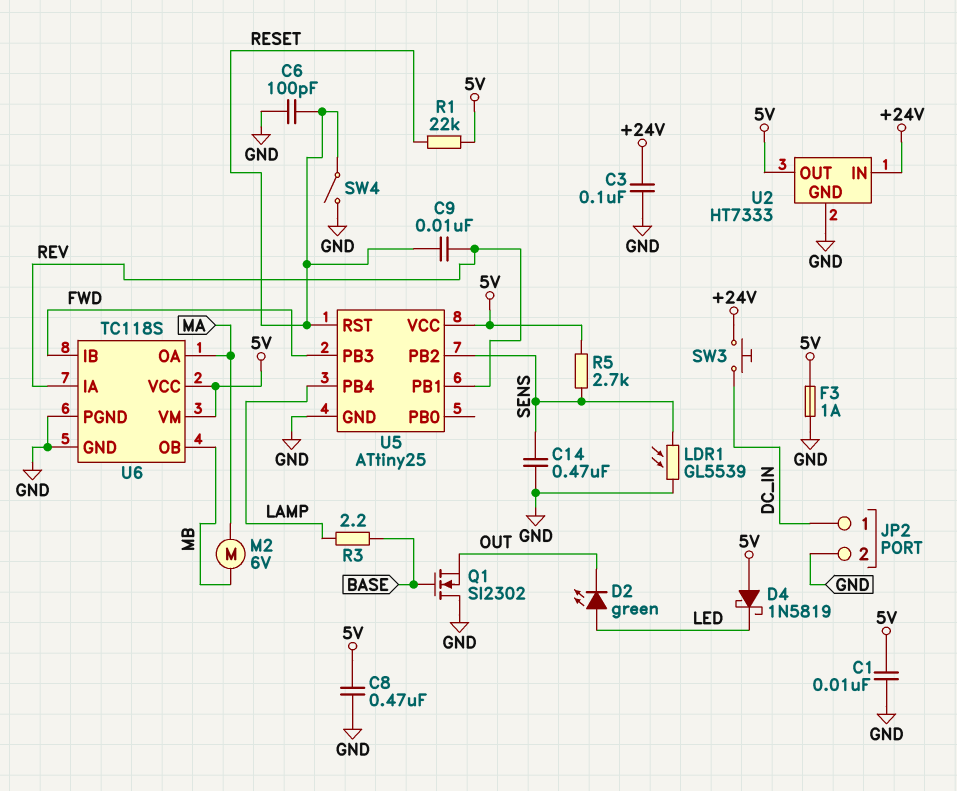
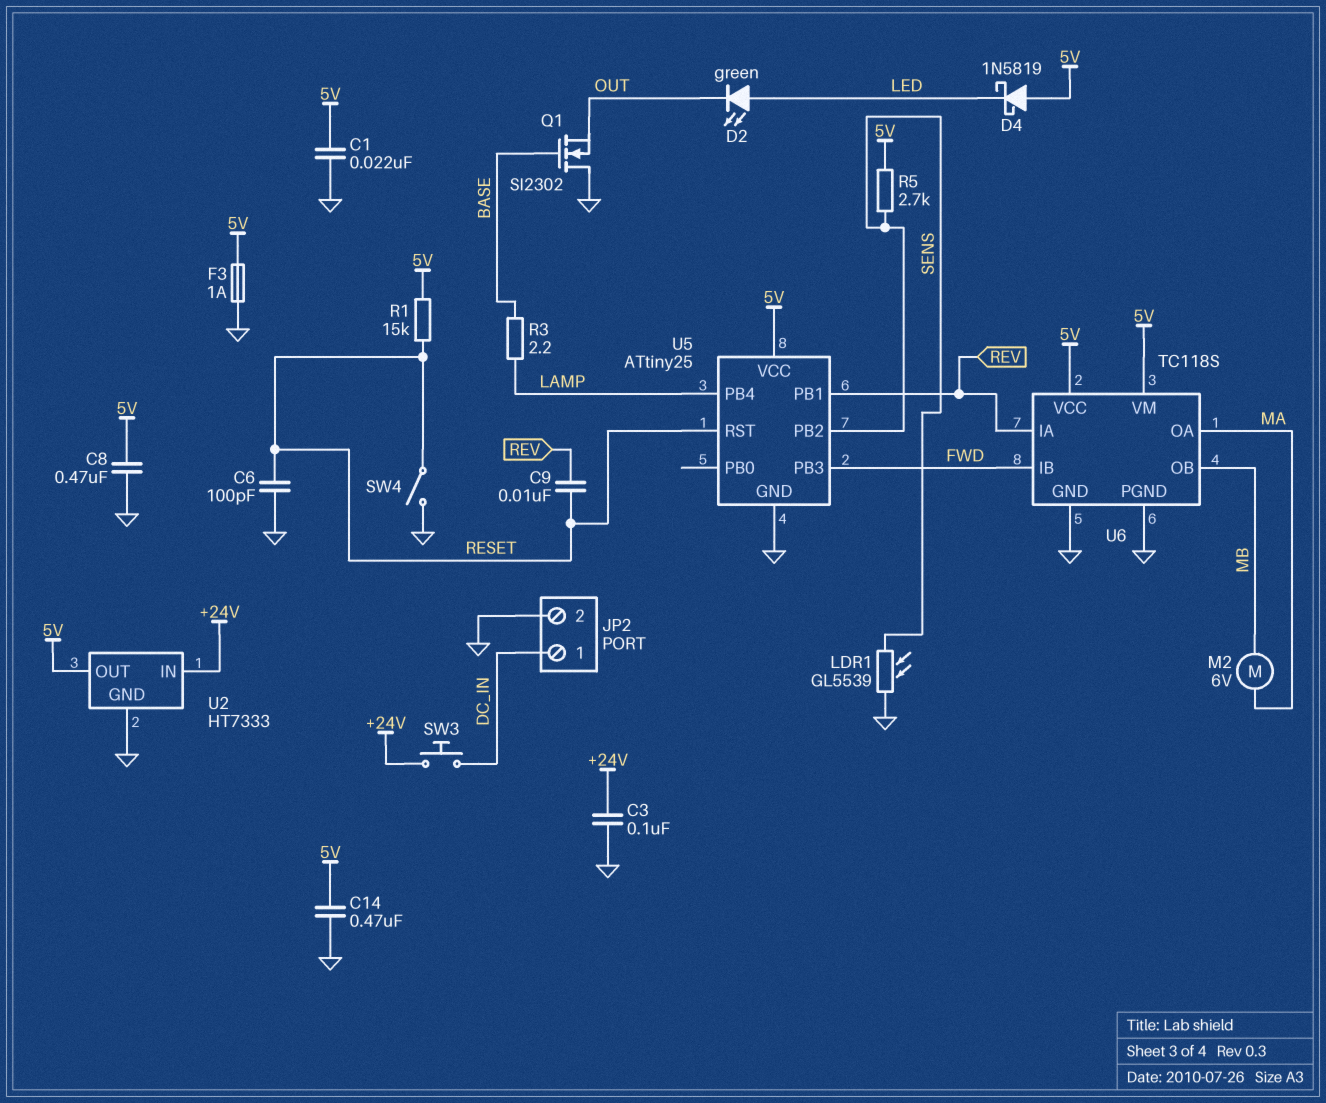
C1: 10nF (5V, GND) -> 22nF (5V, GND)
C14: 470nF (GND, SENS) -> 470nF (5V, GND)
R1: 22k (5V, RESET) -> 15k (5V, RESET)

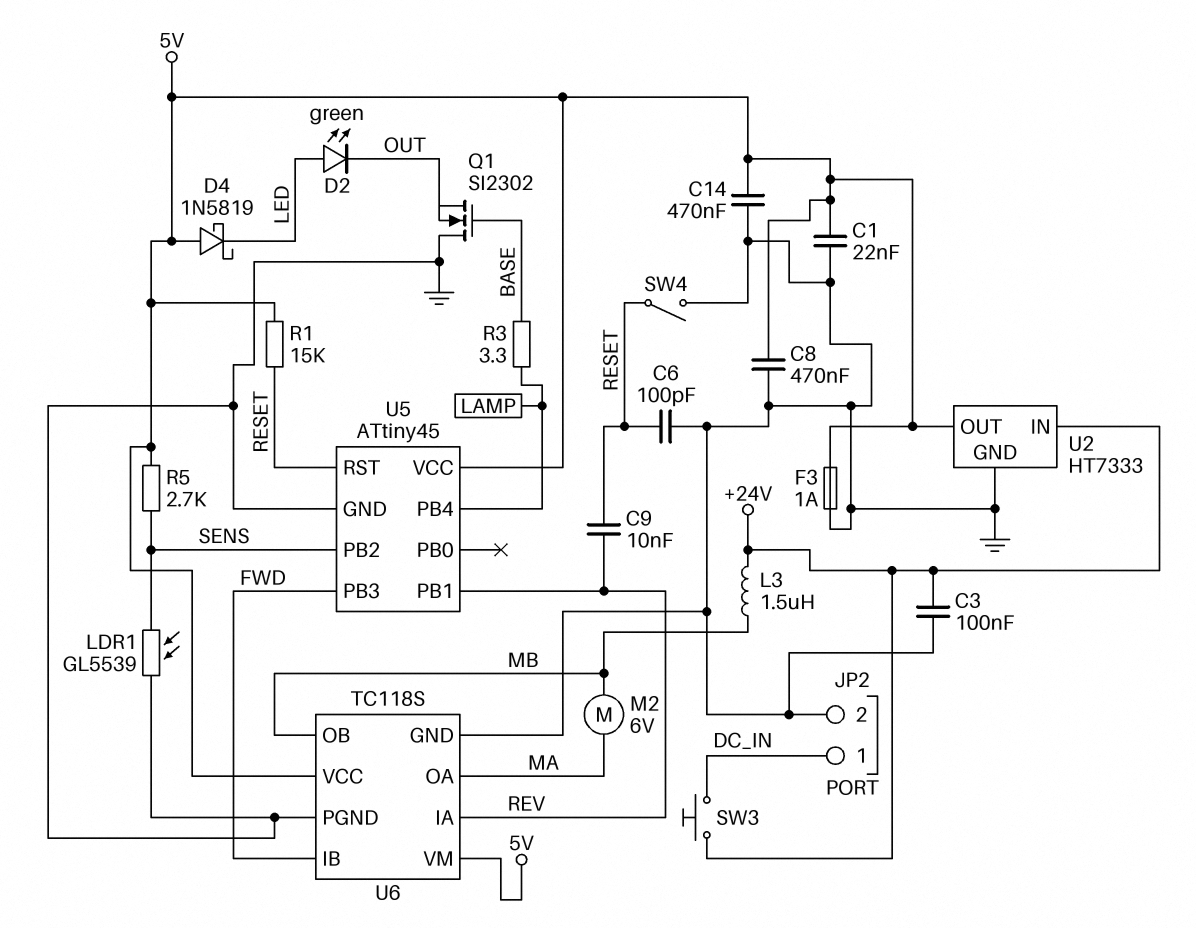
L3: none -> 1.5uH (+24V, MB)
R3: 2.2 (BASE, LAMP) -> 3.3 (BASE, LAMP)
U5: ATtiny25 -> ATtiny45

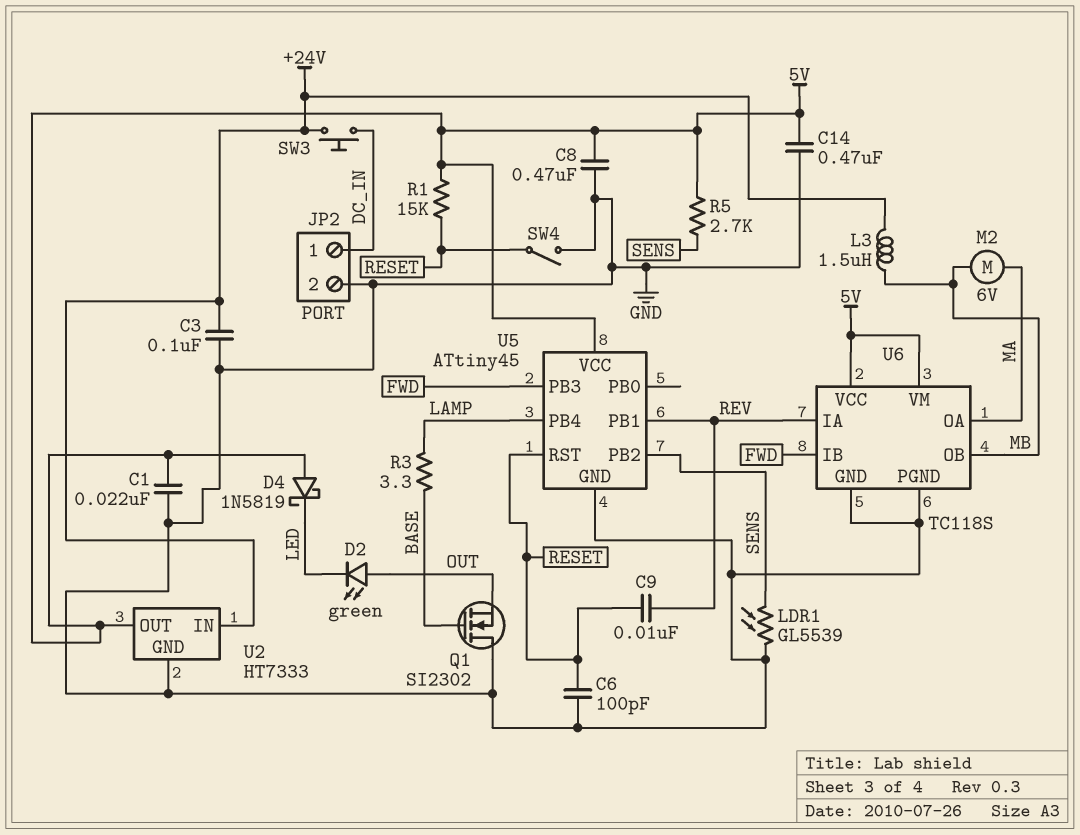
D2: LED green (A LED, K OUT) -> LED green (A OUT, K LED)
F3: 1A (5V, GND) -> none

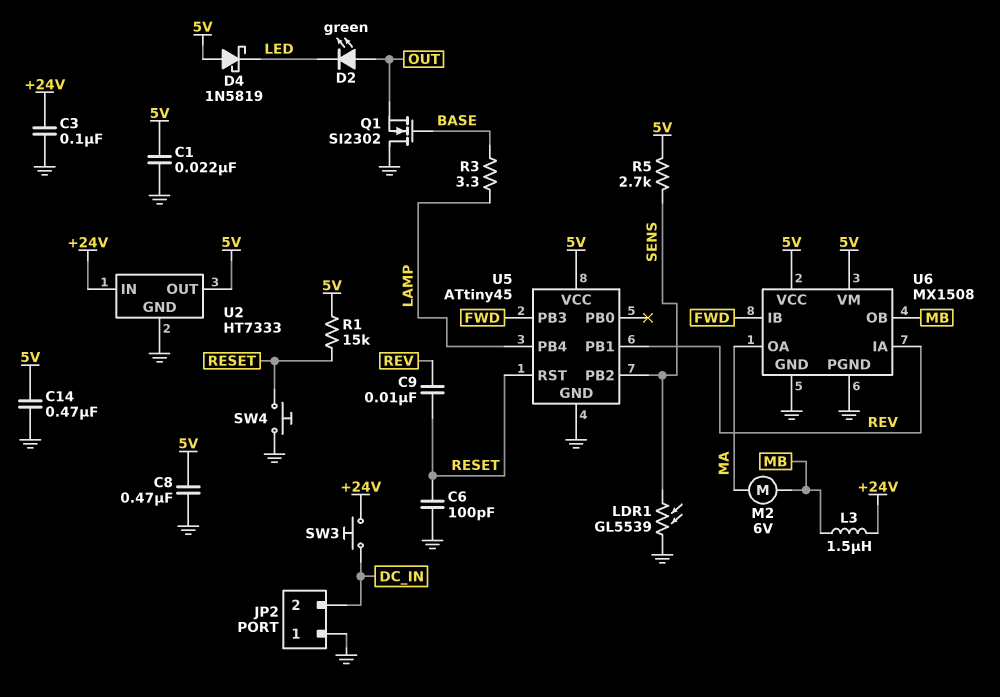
JP2 pin 1: DC_IN -> GND
JP2 pin 2: GND -> DC_IN
SW4: switch (GND, RESET) -> button (GND, RESET)
U6: TC118S -> MX1508

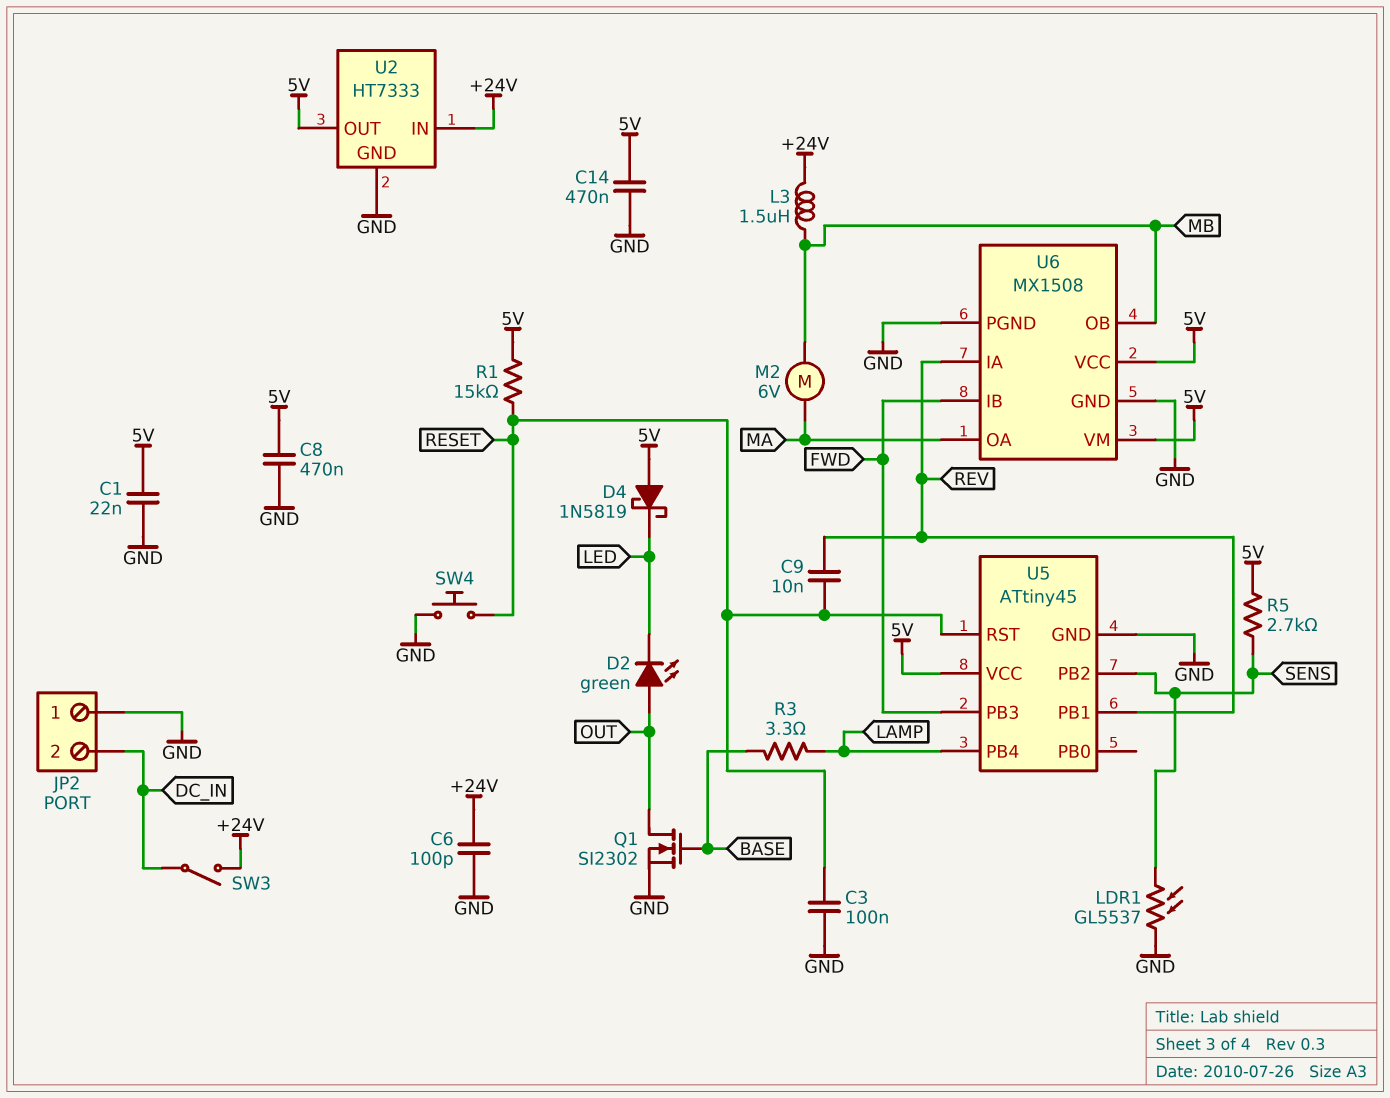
C3: 100nF (+24V, GND) -> 100nF (GND, RESET)
C6: 100pF (GND, RESET) -> 100pF (+24V, GND)
LDR1: GL5539 (GND, SENS) -> GL5537 (GND, SENS)
Q1: NMOS SI2302 (G BASE, D GND, S OUT) -> NMOS SI2302 (G BASE, D OUT, S GND)
SW3: button (+24V, DC_IN) -> switch (+24V, DC_IN)

